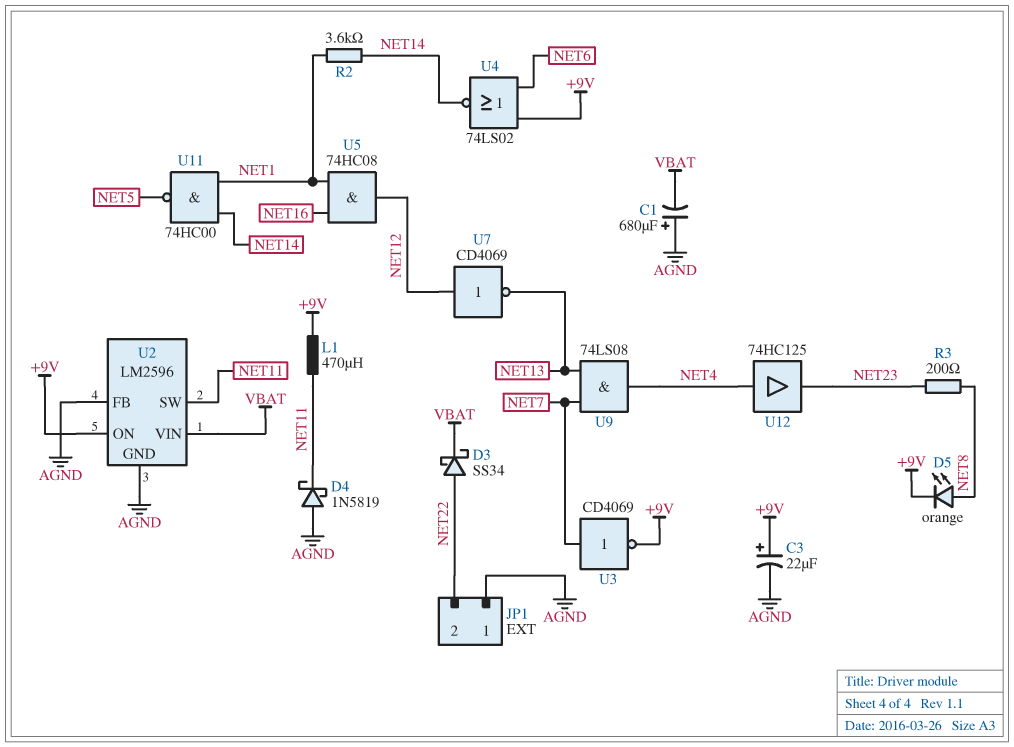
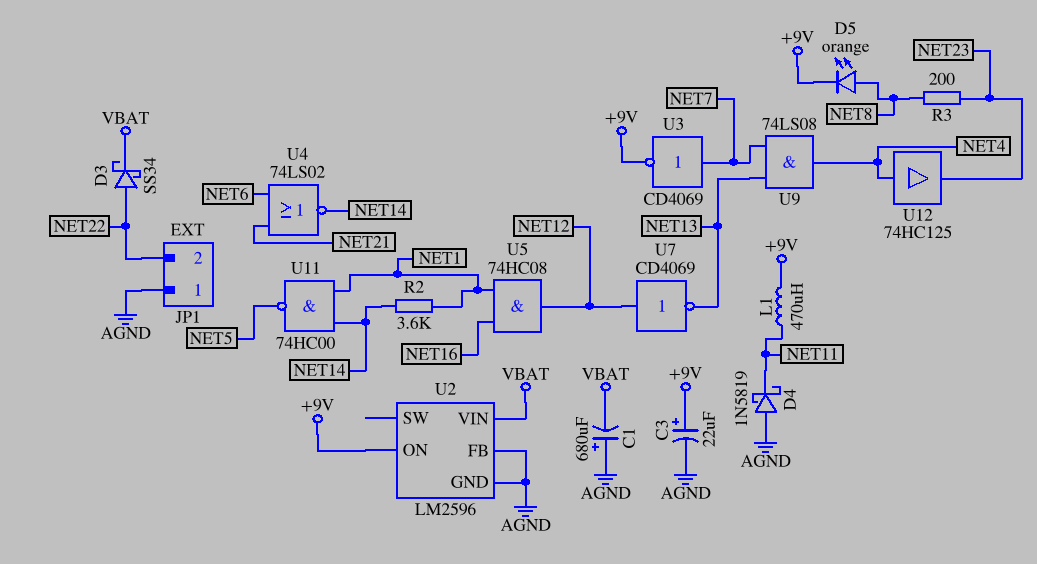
U2 pin SW: NET11 -> none
U4: NOR 74LS02 (in +9V, in NET6, out NET14) -> NOR 74LS02 (in NET6, in NET21, out NET14)

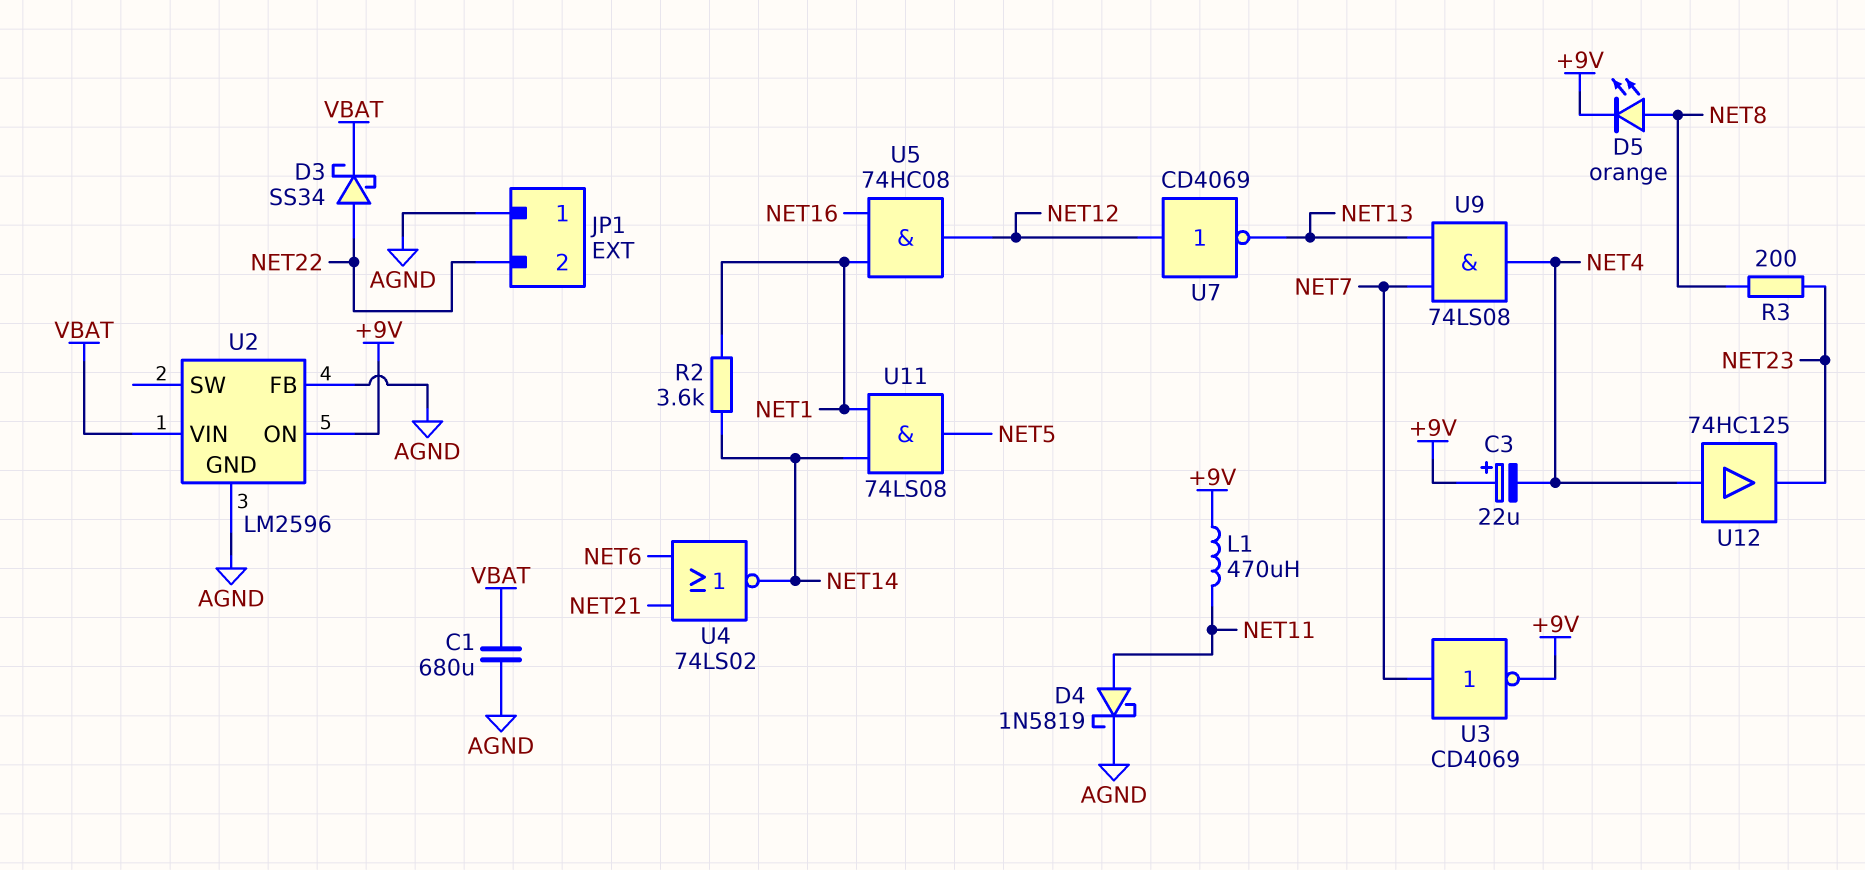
C1: 680uF (plus AGND, minus VBAT) -> 680uF (AGND, VBAT)
C3: 22uF (plus +9V, minus AGND) -> 22uF (plus +9V, minus NET4)
D4: schottky 1N5819 (A AGND, K NET11) -> schottky 1N5819 (A NET11, K AGND)
U11: NAND 74HC00 (in NET1, in NET14, out NET5) -> AND 74LS08 (in NET1, in NET14, out NET5)

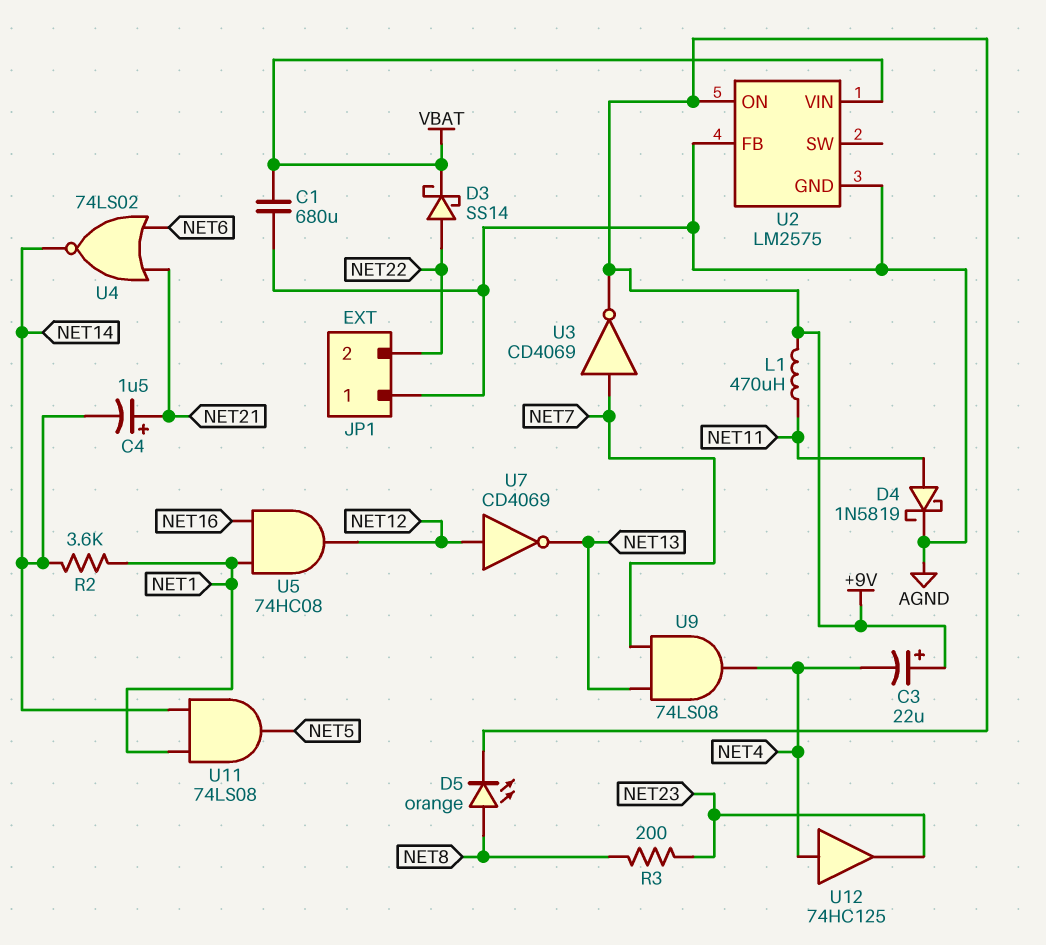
C4: none -> 1.5uF (plus NET21, minus NET14)
D3: schottky SS34 (A NET22, K VBAT) -> schottky SS14 (A NET22, K VBAT)
U2: LM2596 -> LM2575

